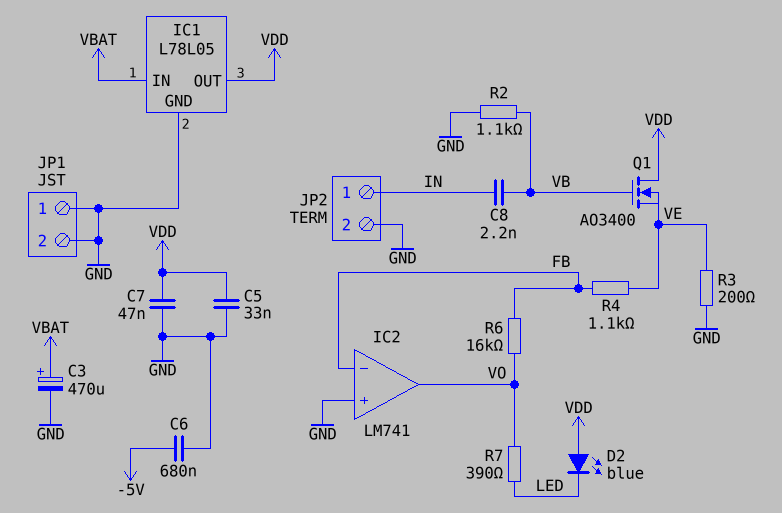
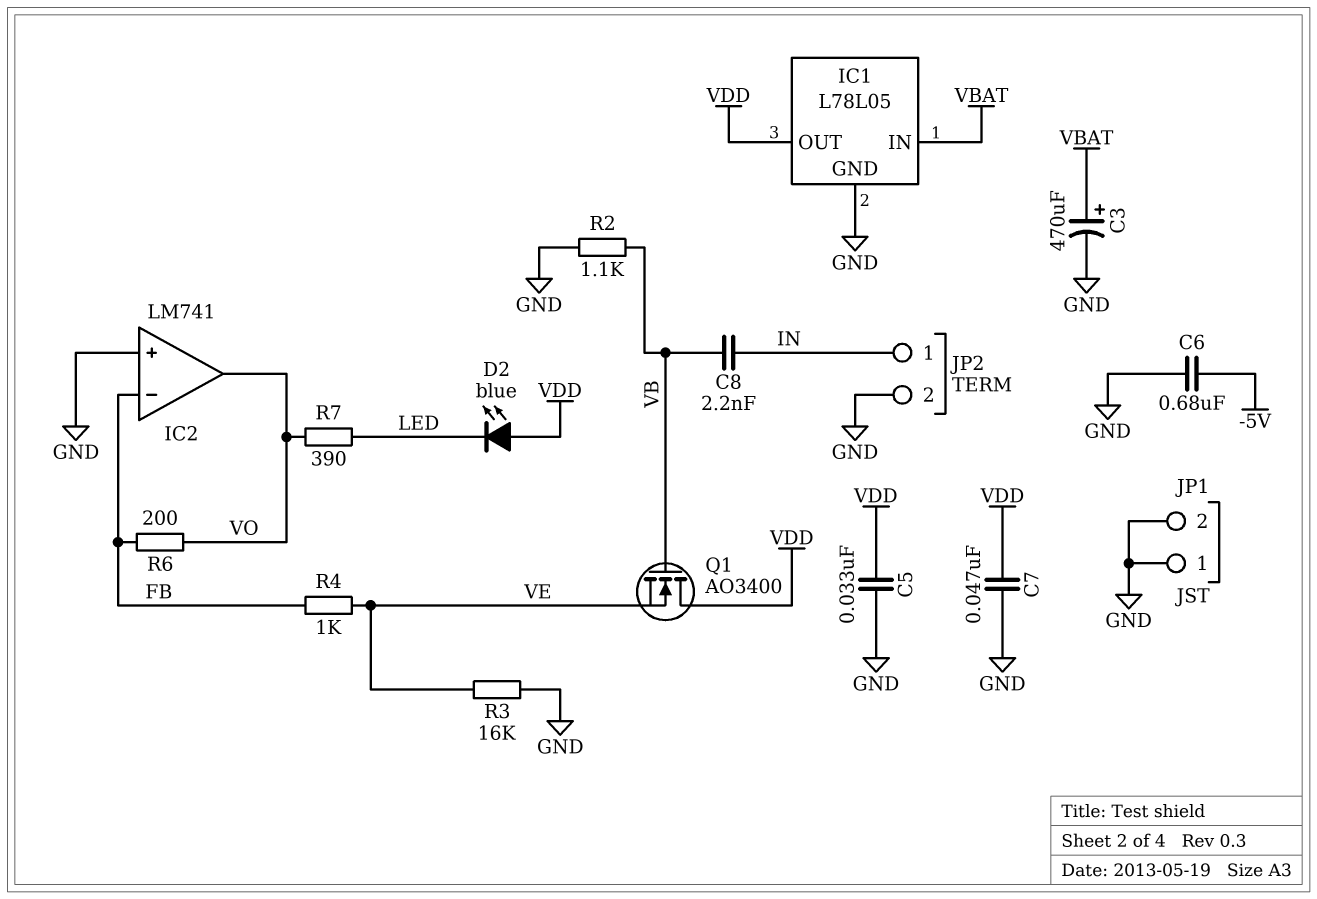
R3: 200 (GND, VE) -> 16k (GND, VE)
R4: 1.1k (FB, VE) -> 1k (FB, VE)
R6: 16k (FB, VO) -> 200 (FB, VO)

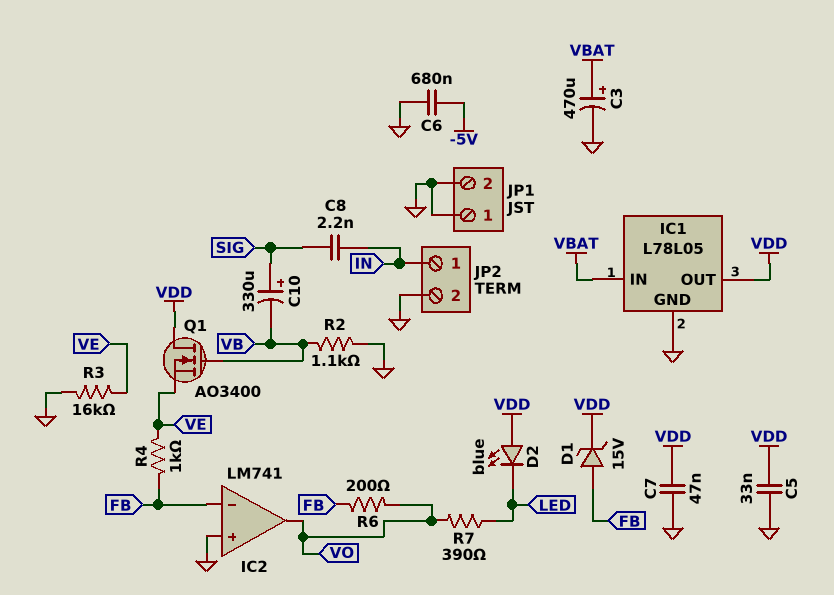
C8: 2.2nF (IN, VB) -> 2.2nF (IN, SIG)
C10: none -> 330uF (plus SIG, minus VB)
D1: none -> zener 15V (A FB, K VDD)

